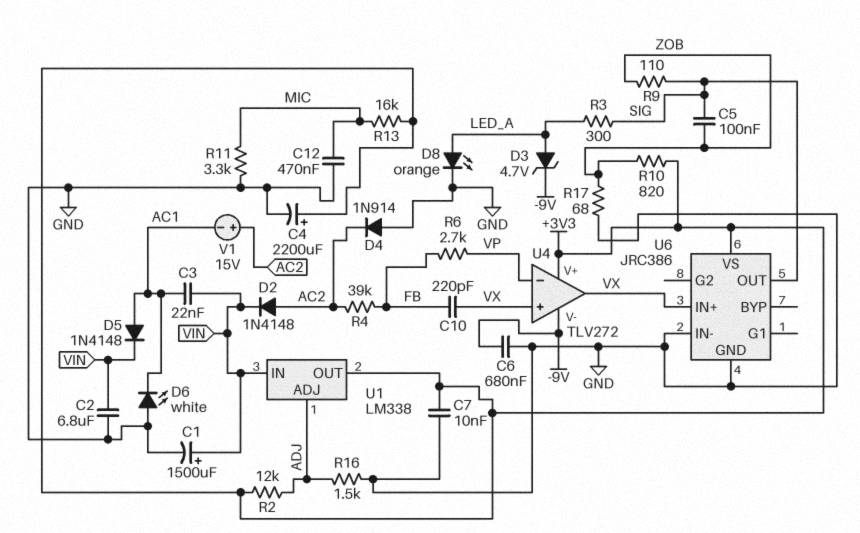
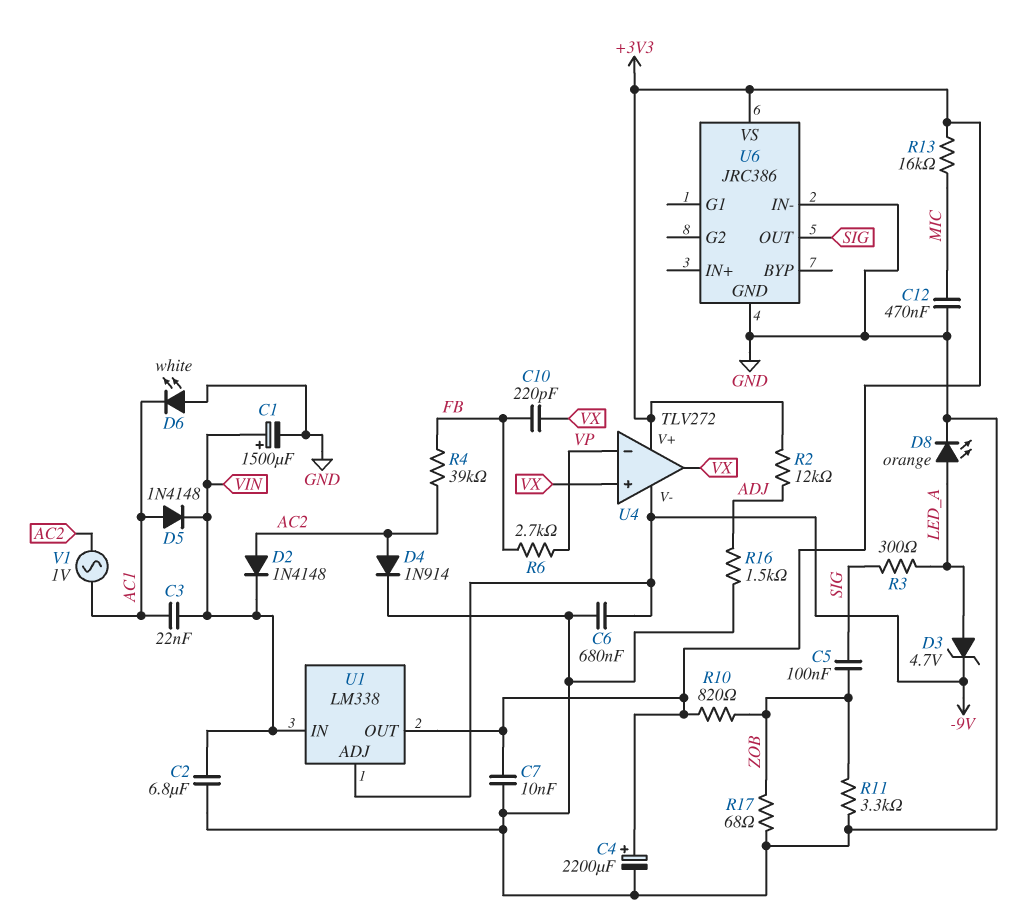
D4: diode 1N914 (A GND, K AC2) -> diode 1N914 (A AC2, K GND)
R9: 110 (SIG, ZOB) -> none
R11: 3.3k (GND, MIC) -> 3.3k (GND, ZOB)
U1 pin ADJ: ADJ -> -9V
U6 pin IN+: VX -> none
V1: 15V (plus AC2, minus AC1) -> AC 1V (AC1, AC2)

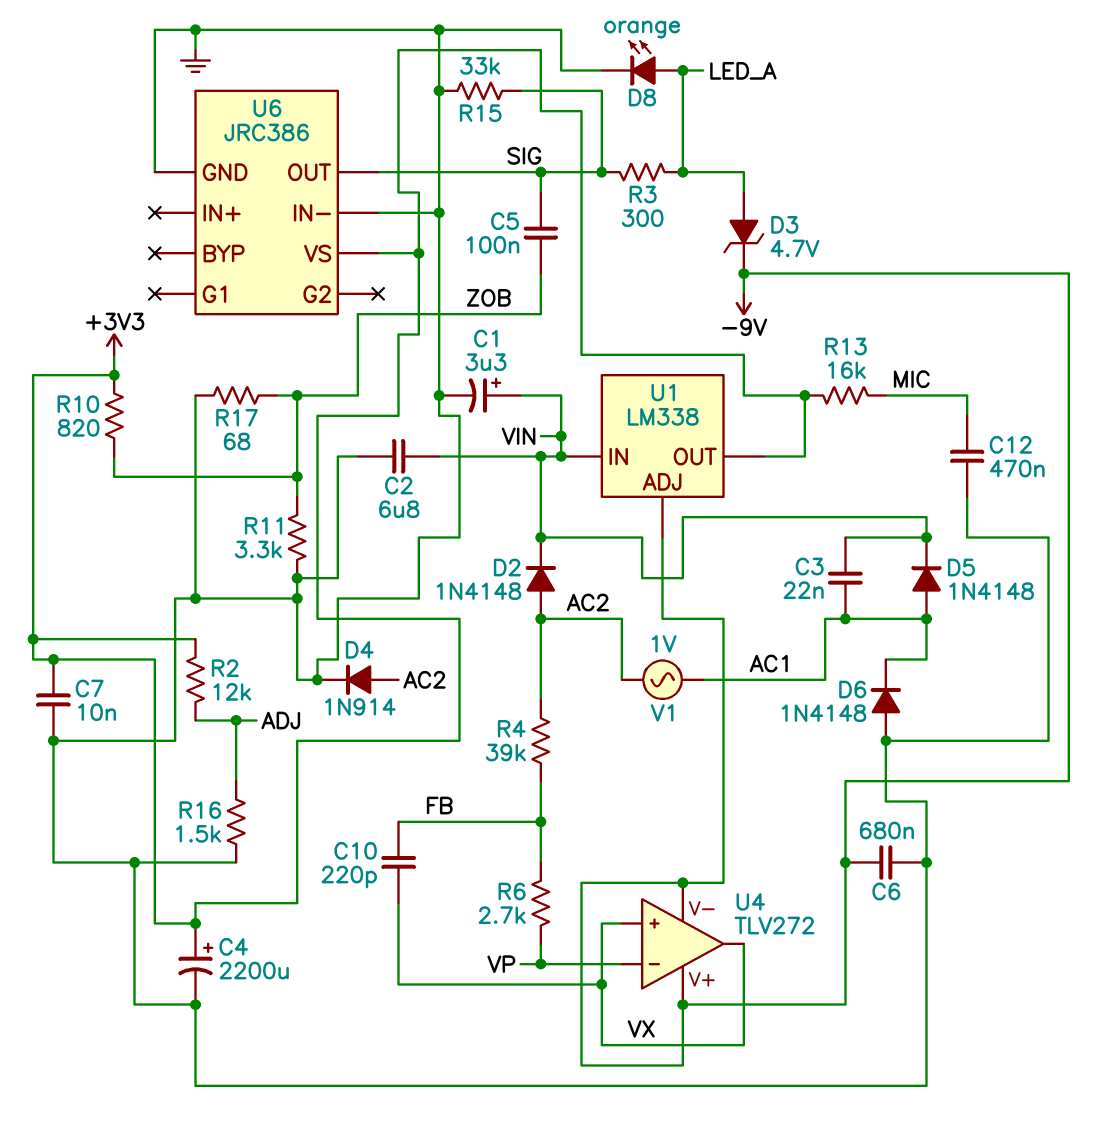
C1: 1500uF (plus VIN, minus GND) -> 3.3uF (plus VIN, minus GND)
D6: LED white (A GND, K AC1) -> diode 1N4148 (A GND, K AC1)
R15: none -> 33k (GND, SIG)
U4 pin V+: +3V3 -> -9V

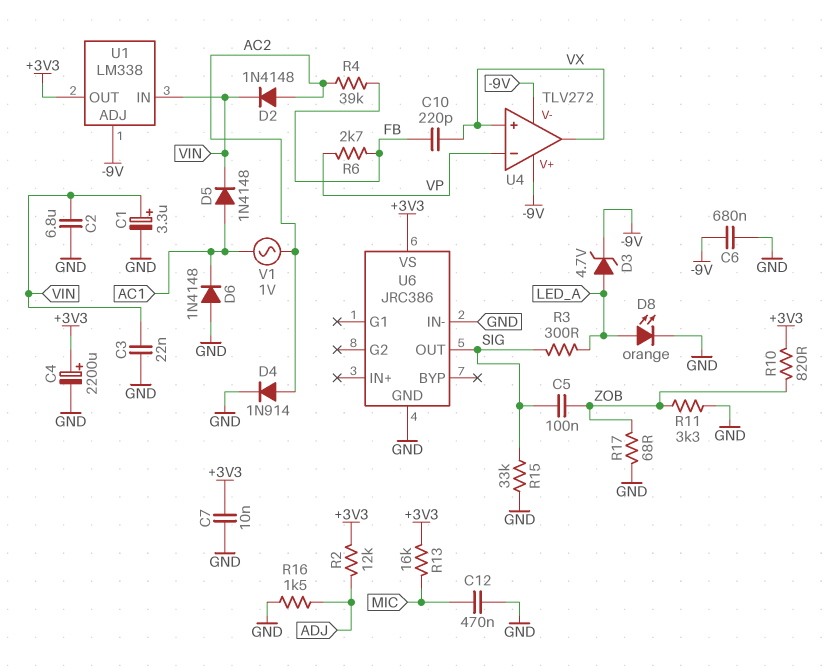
C3: 22nF (AC1, VIN) -> 22nF (GND, VIN)

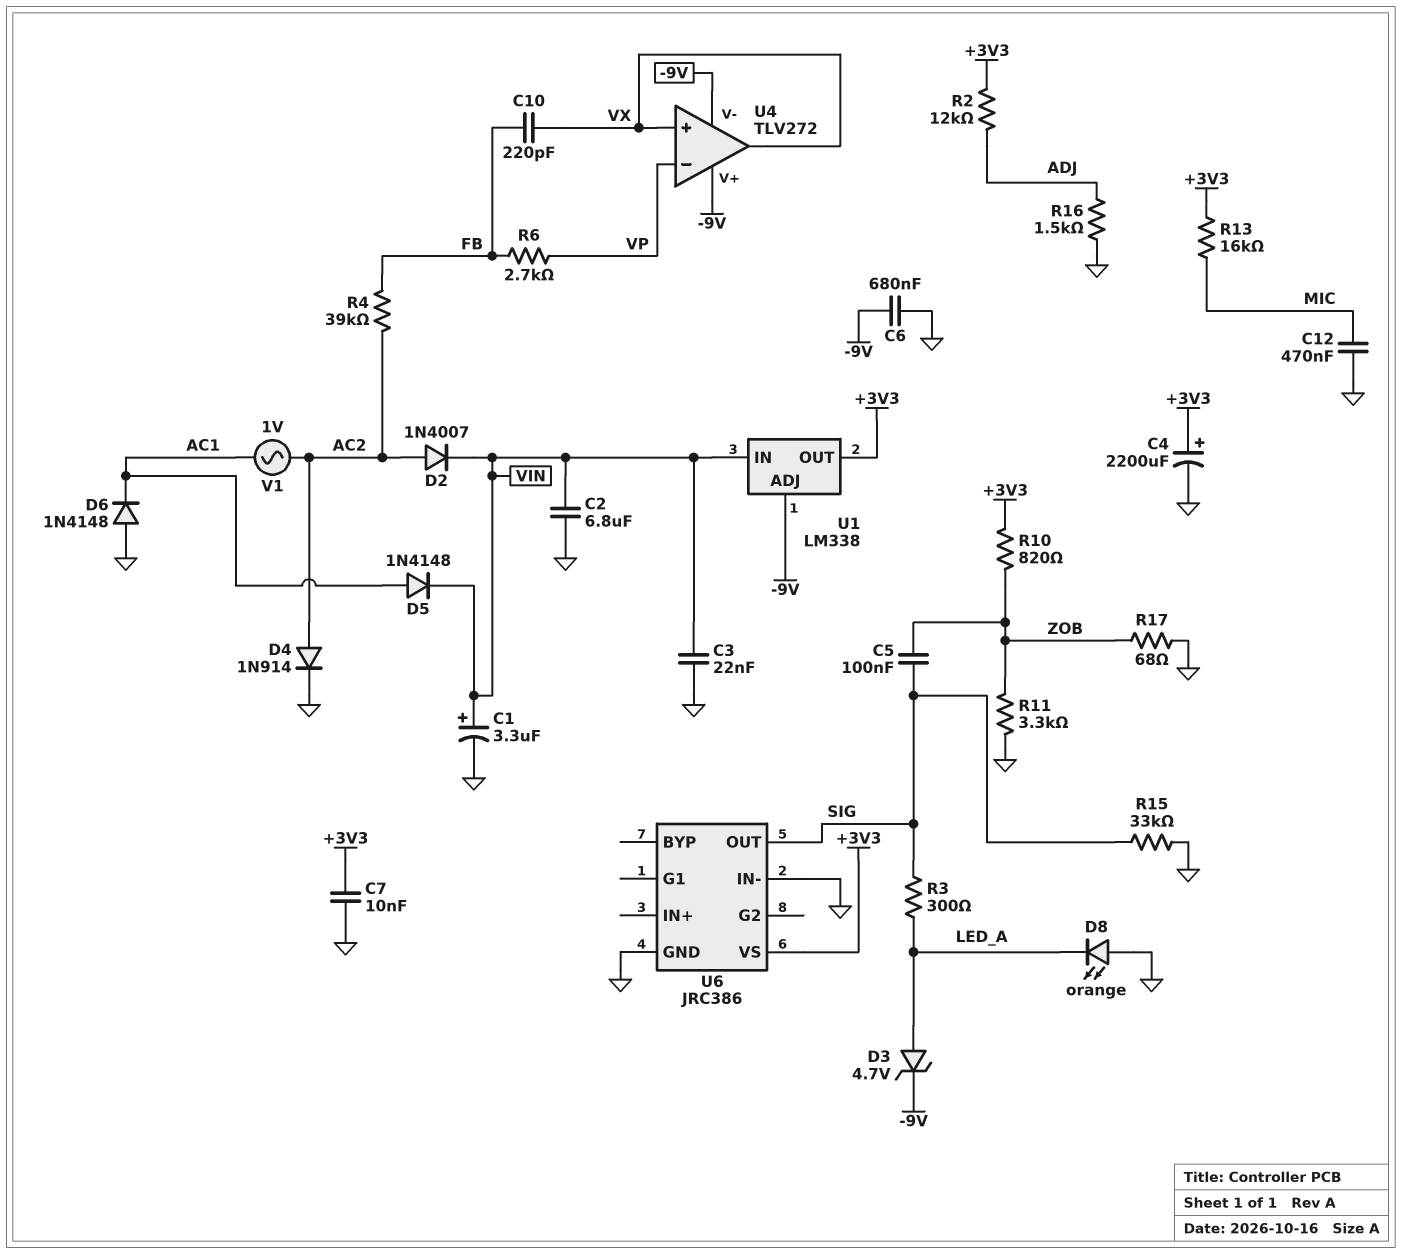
D2: diode 1N4148 (A AC2, K VIN) -> diode 1N4007 (A AC2, K VIN)
D8: LED orange (A LED_A, K GND) -> LED orange (A GND, K LED_A)

